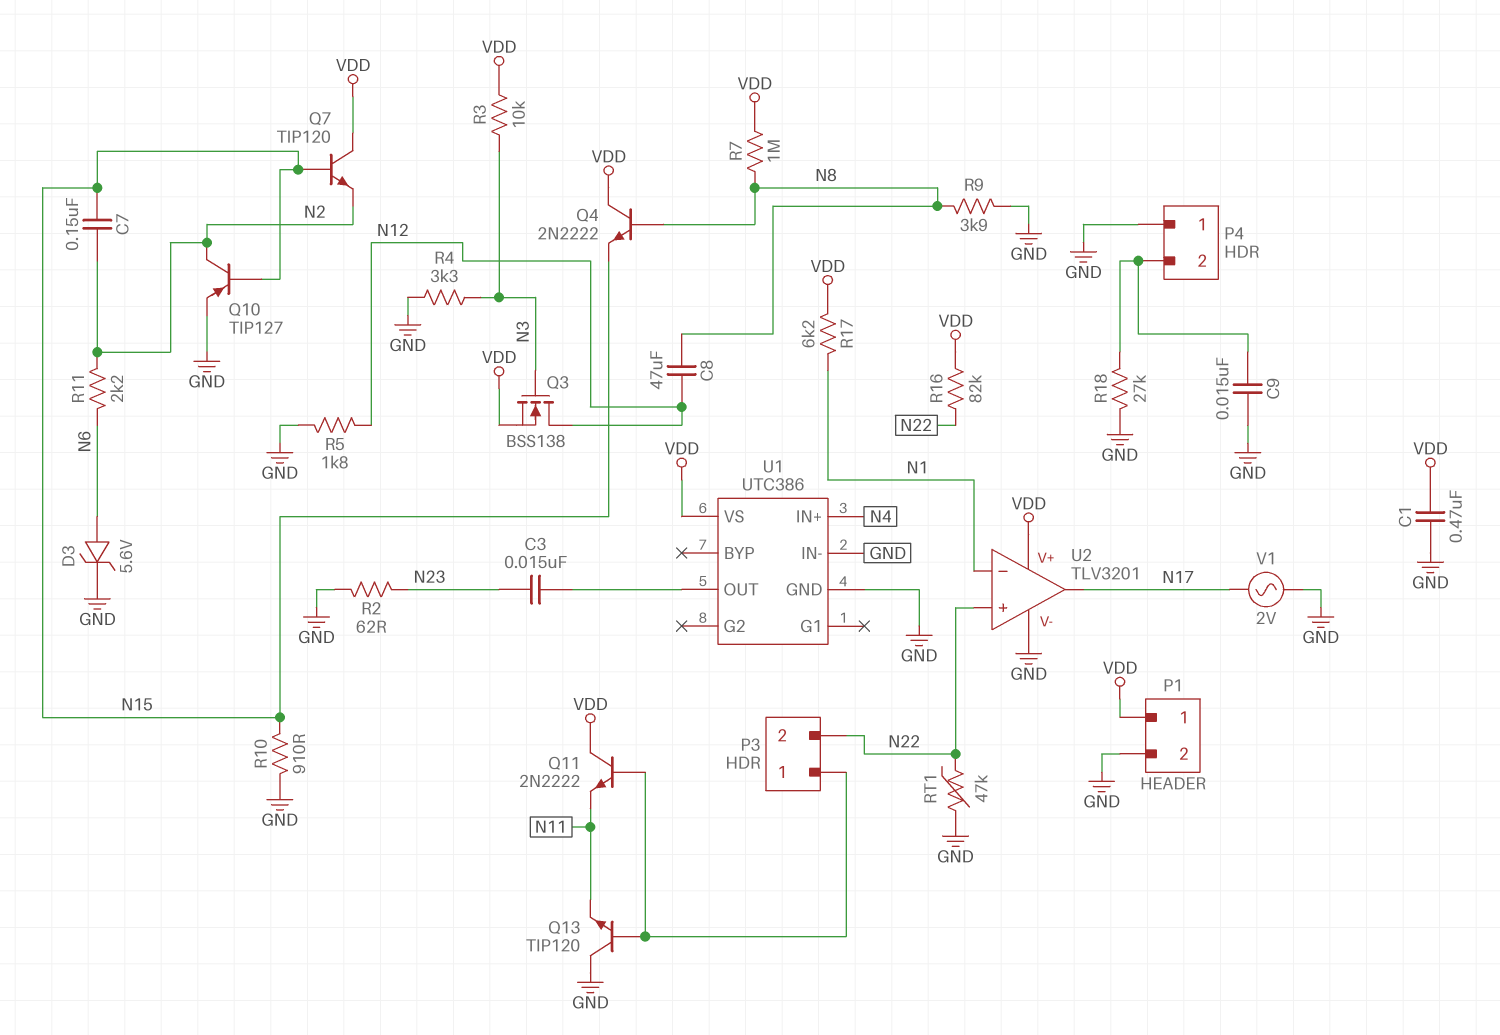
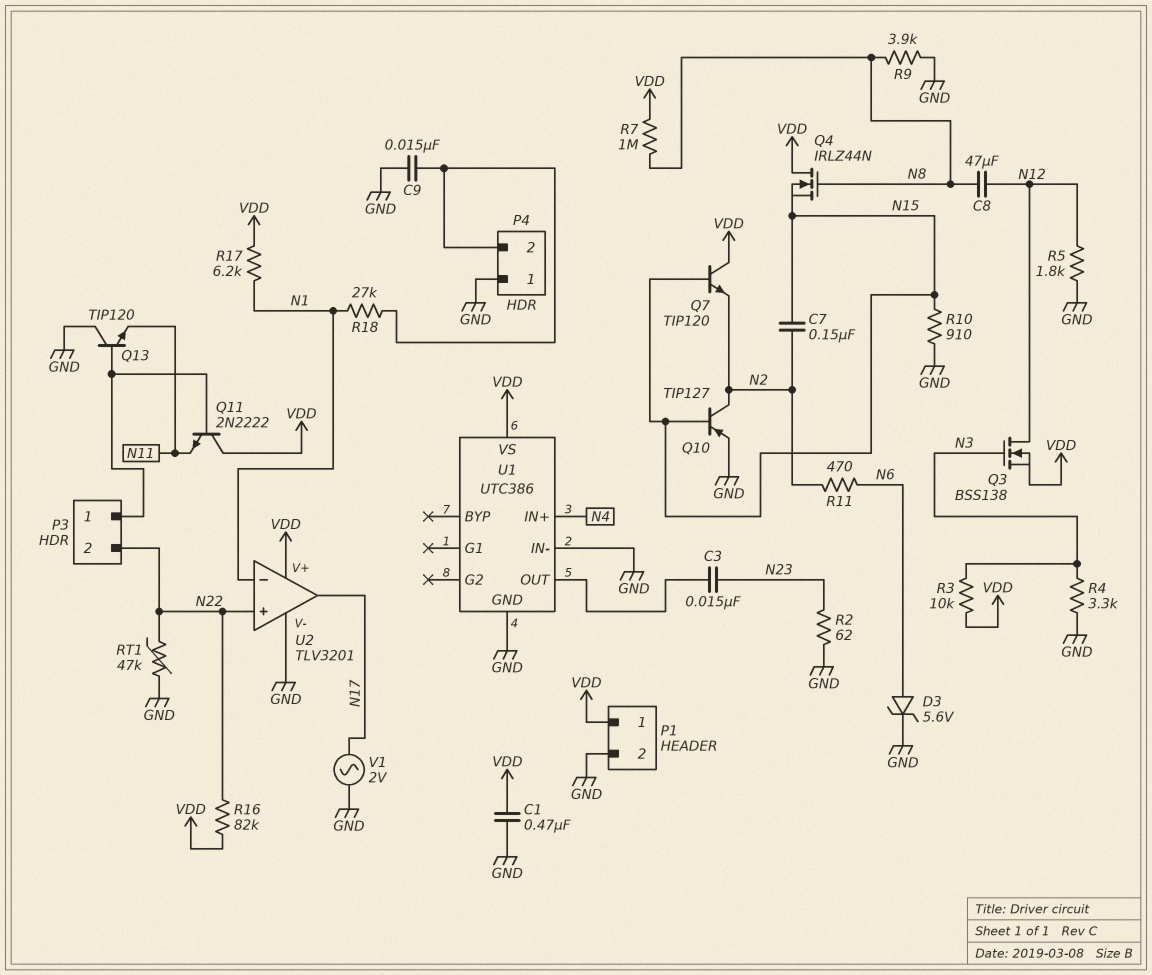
Q4: NPN 2N2222 (B N8, C VDD, E N15) -> NMOS IRLZ44N (G N8, D VDD, S N15)
R11: 2.2k (N2, N6) -> 470 (N2, N6)
R18: 27k (GND, P4/2) -> 27k (N1, P4/2)

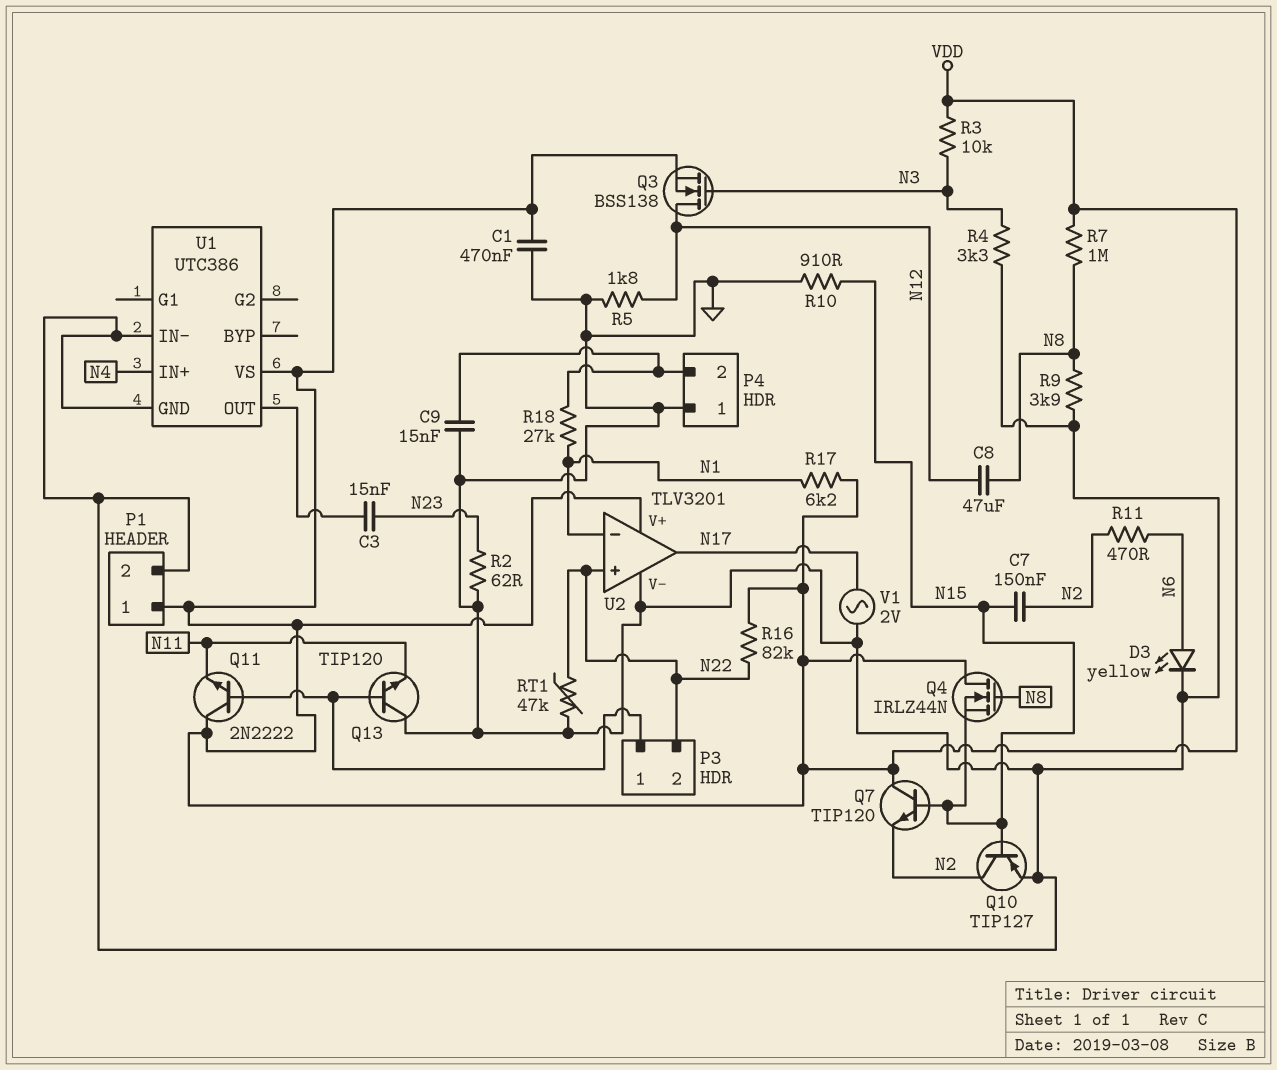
D3: zener 5.6V (A N6, K GND) -> LED yellow (A N6, K GND)

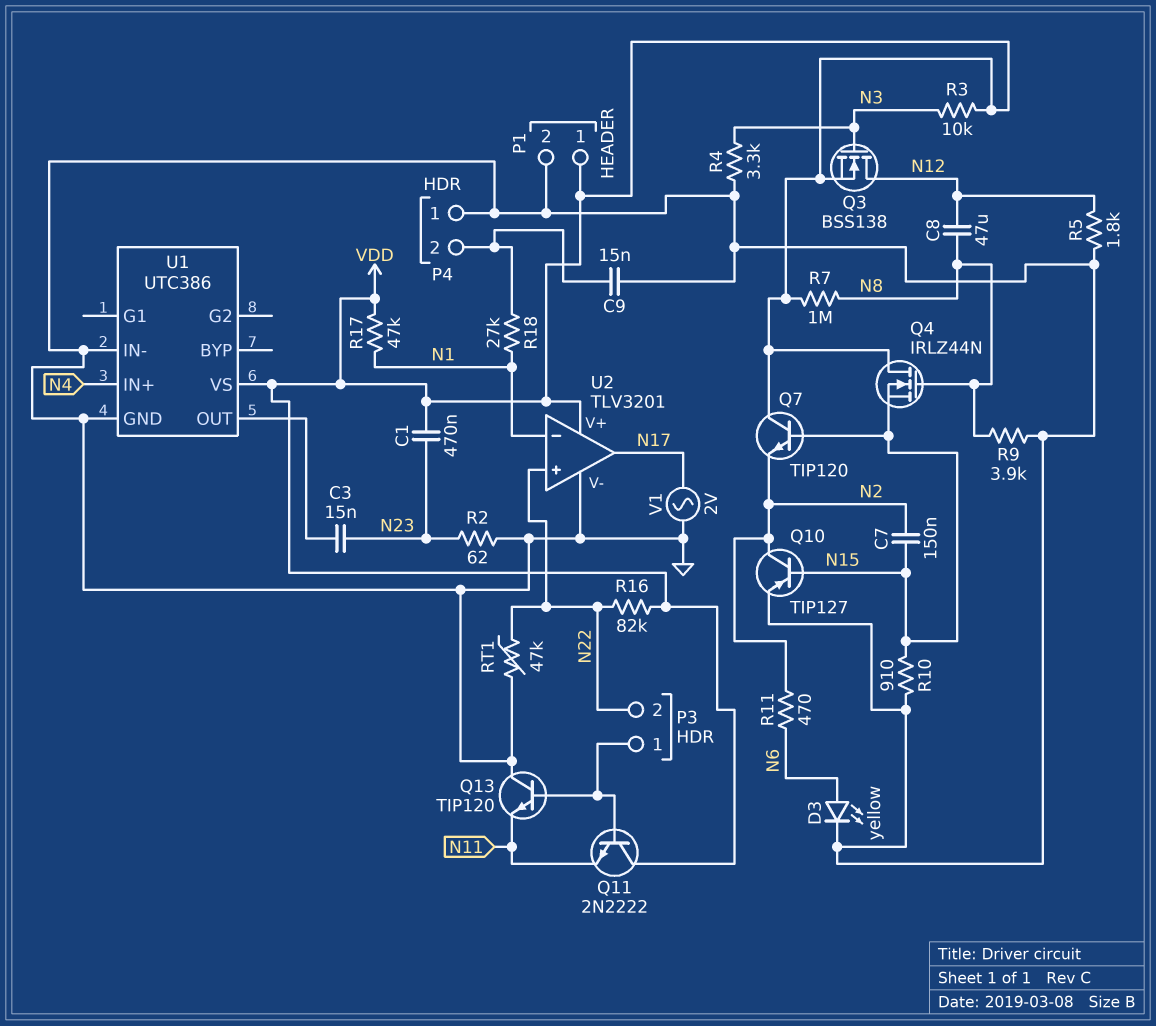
C1: 470nF (GND, VDD) -> 470nF (N23, VDD)
R17: 6.2k (N1, VDD) -> 47k (N1, VDD)

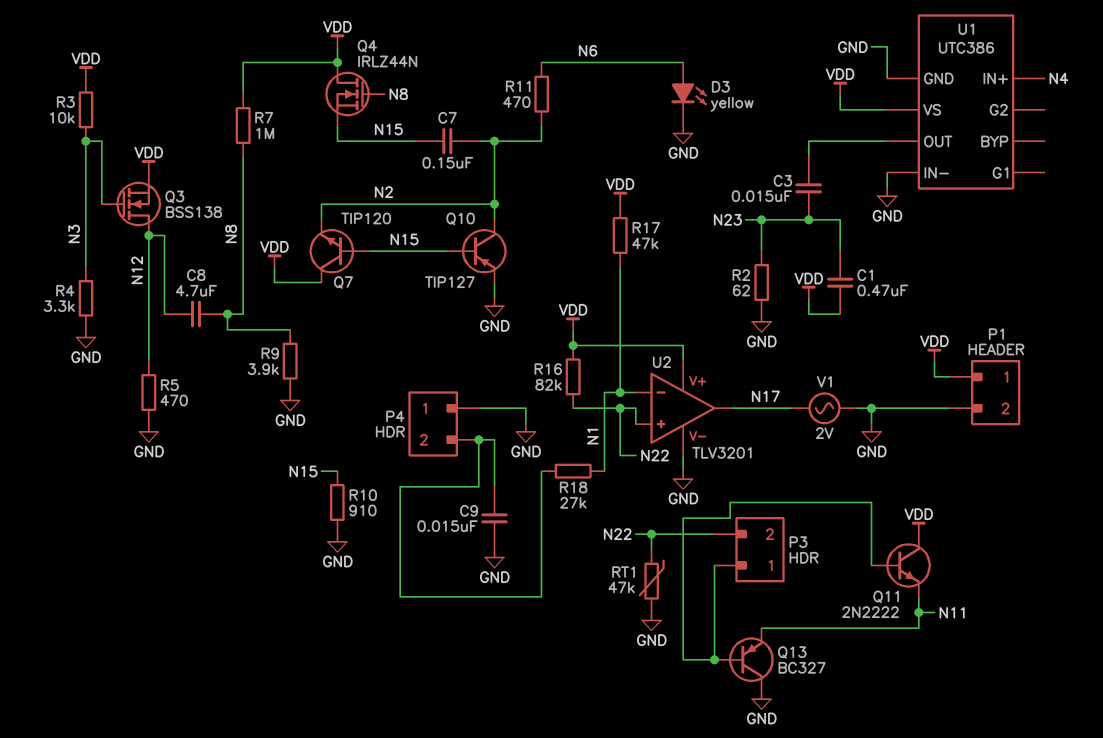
C8: 47uF (N8, N12) -> 4.7uF (N8, N12)
Q13: NPN TIP120 (B P3/1, C GND, E N11) -> PNP BC327 (B P3/1, C GND, E N11)
R5: 1.8k (GND, N12) -> 470 (GND, N12)

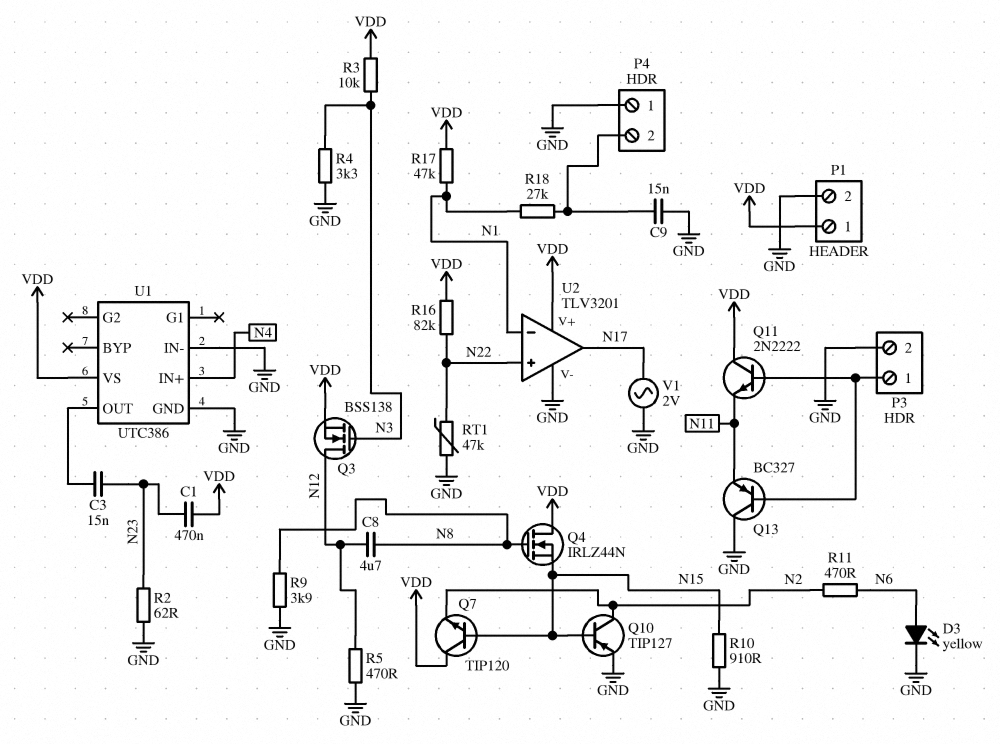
C7: 150nF (N2, N15) -> none
P3 pin 2: N22 -> GND
R7: 1M (N8, VDD) -> none

